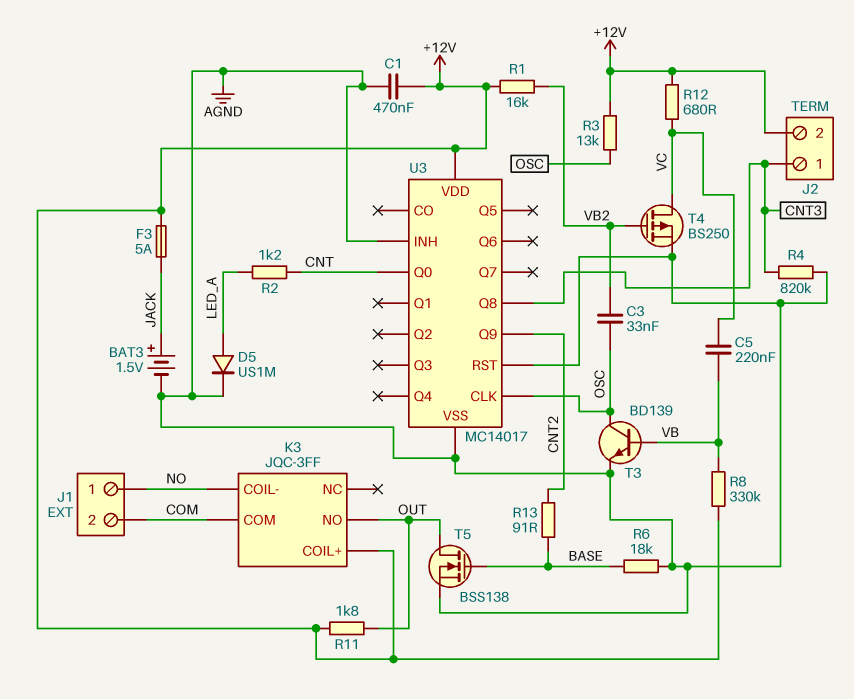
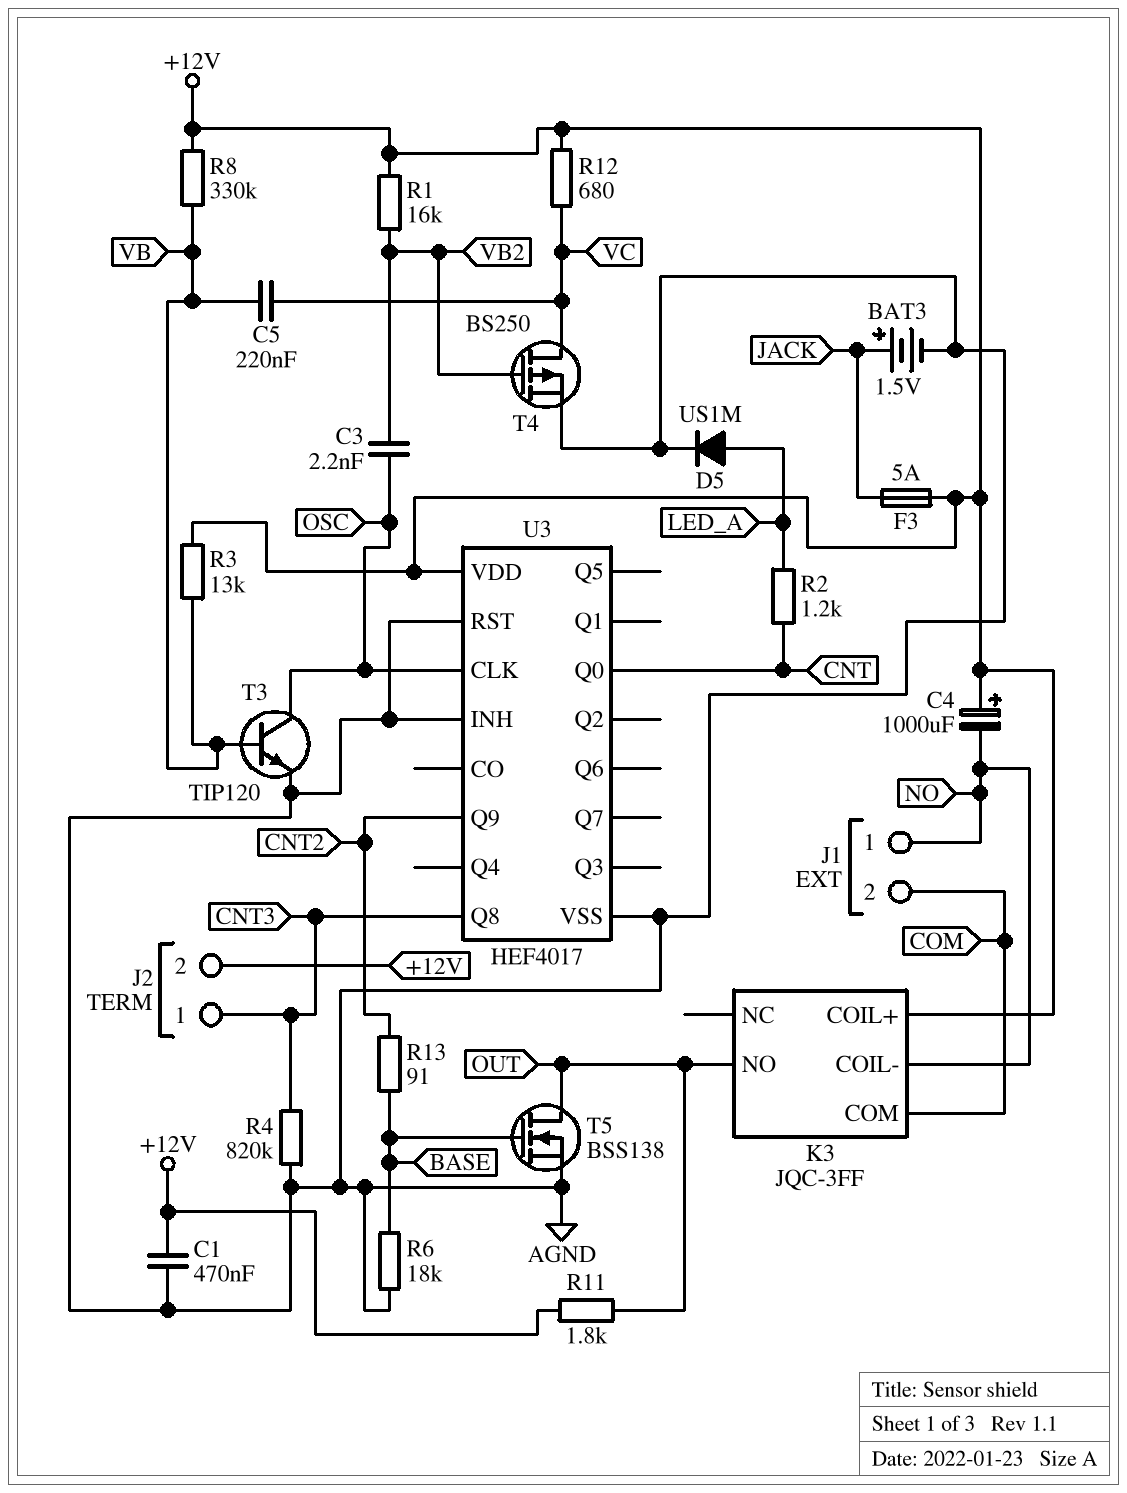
C3: 33nF (OSC, VB2) -> 2.2nF (OSC, VB2)
C4: none -> 1000uF (plus +12V, minus NO)
R3: 13k (+12V, OSC) -> 13k (+12V, VB)
T3: NPN BD139 (B VB, C OSC, E AGND) -> NPN TIP120 (B VB, C OSC, E AGND)
U3: MC14017 -> HEF4017

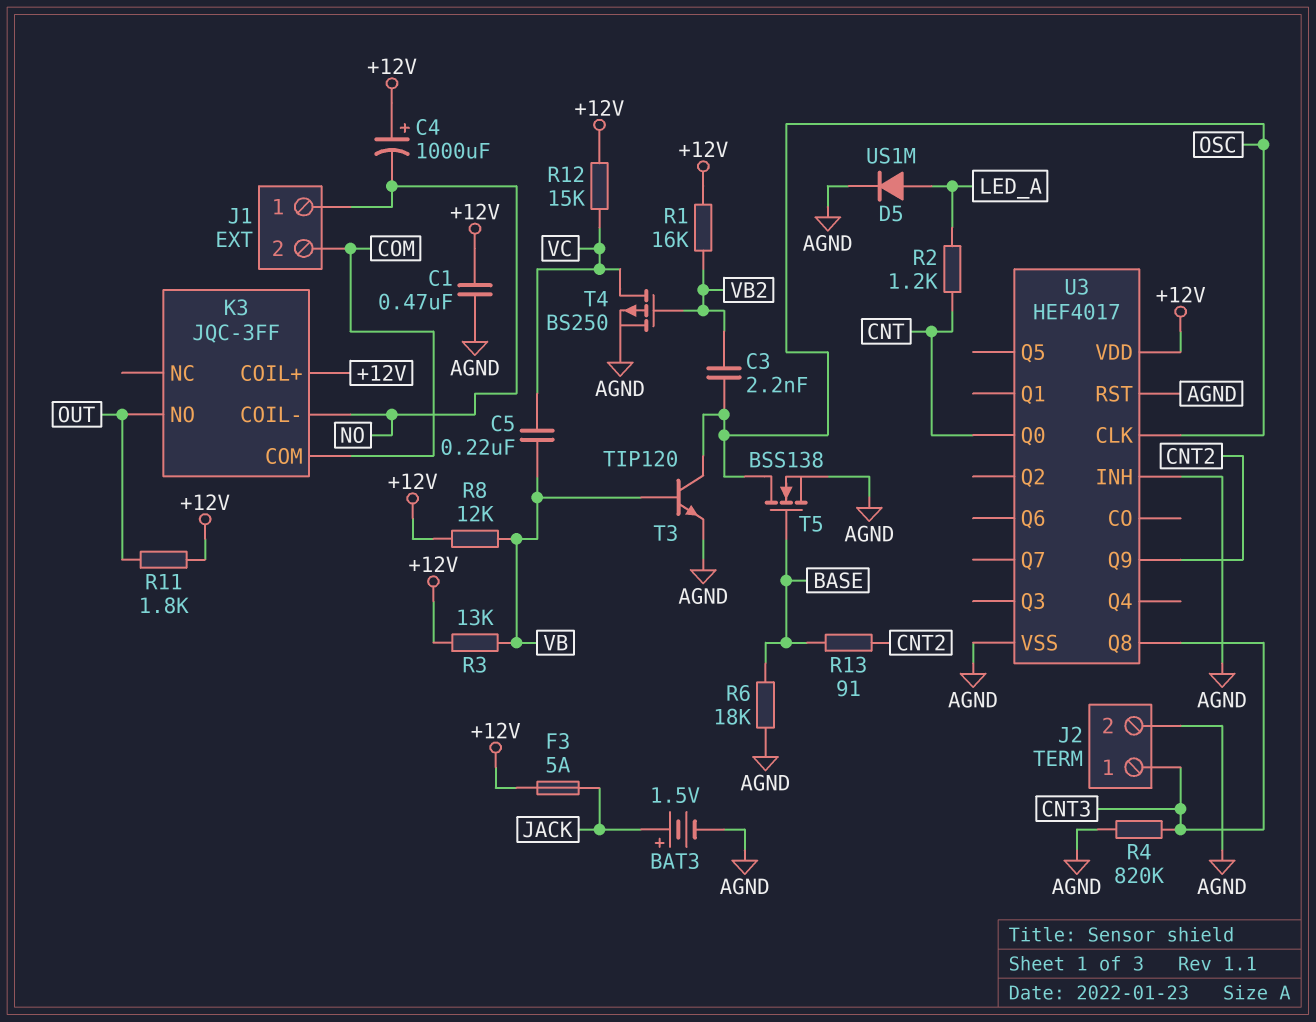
J2 pin 2: +12V -> AGND
R8: 330k (+12V, VB) -> 12k (+12V, VB)
R12: 680 (+12V, VC) -> 15k (+12V, VC)
T5: NMOS BSS138 (G BASE, D OUT, S AGND) -> NMOS BSS138 (G BASE, D OSC, S AGND)

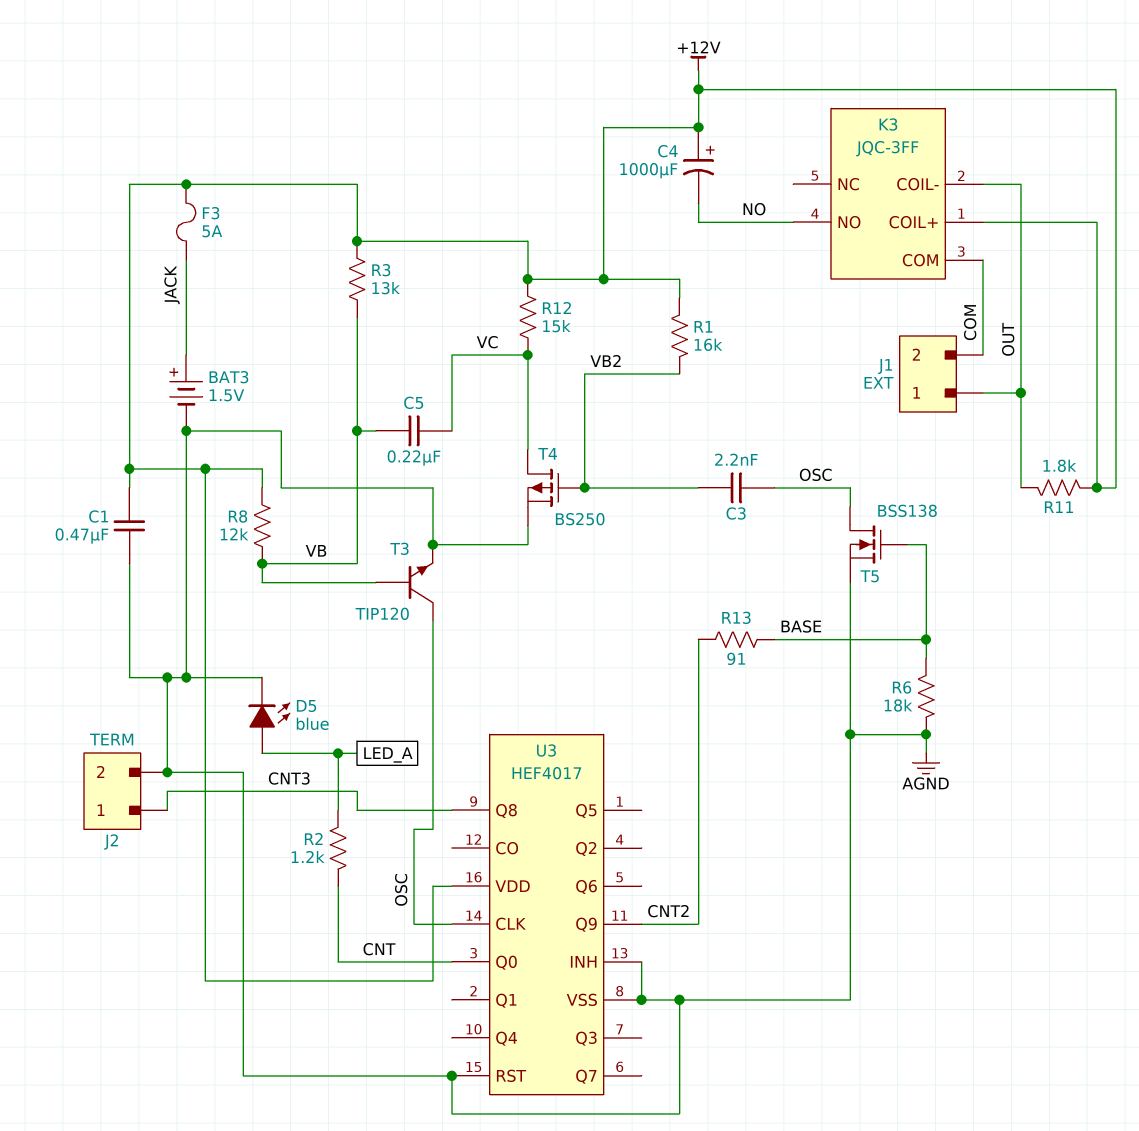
D5: diode US1M (A LED_A, K AGND) -> LED blue (A LED_A, K AGND)
J1 pin 1: NO -> OUT
K3 pin COIL-: NO -> OUT
K3 pin NO: OUT -> NO
R4: 820k (AGND, CNT3) -> none

